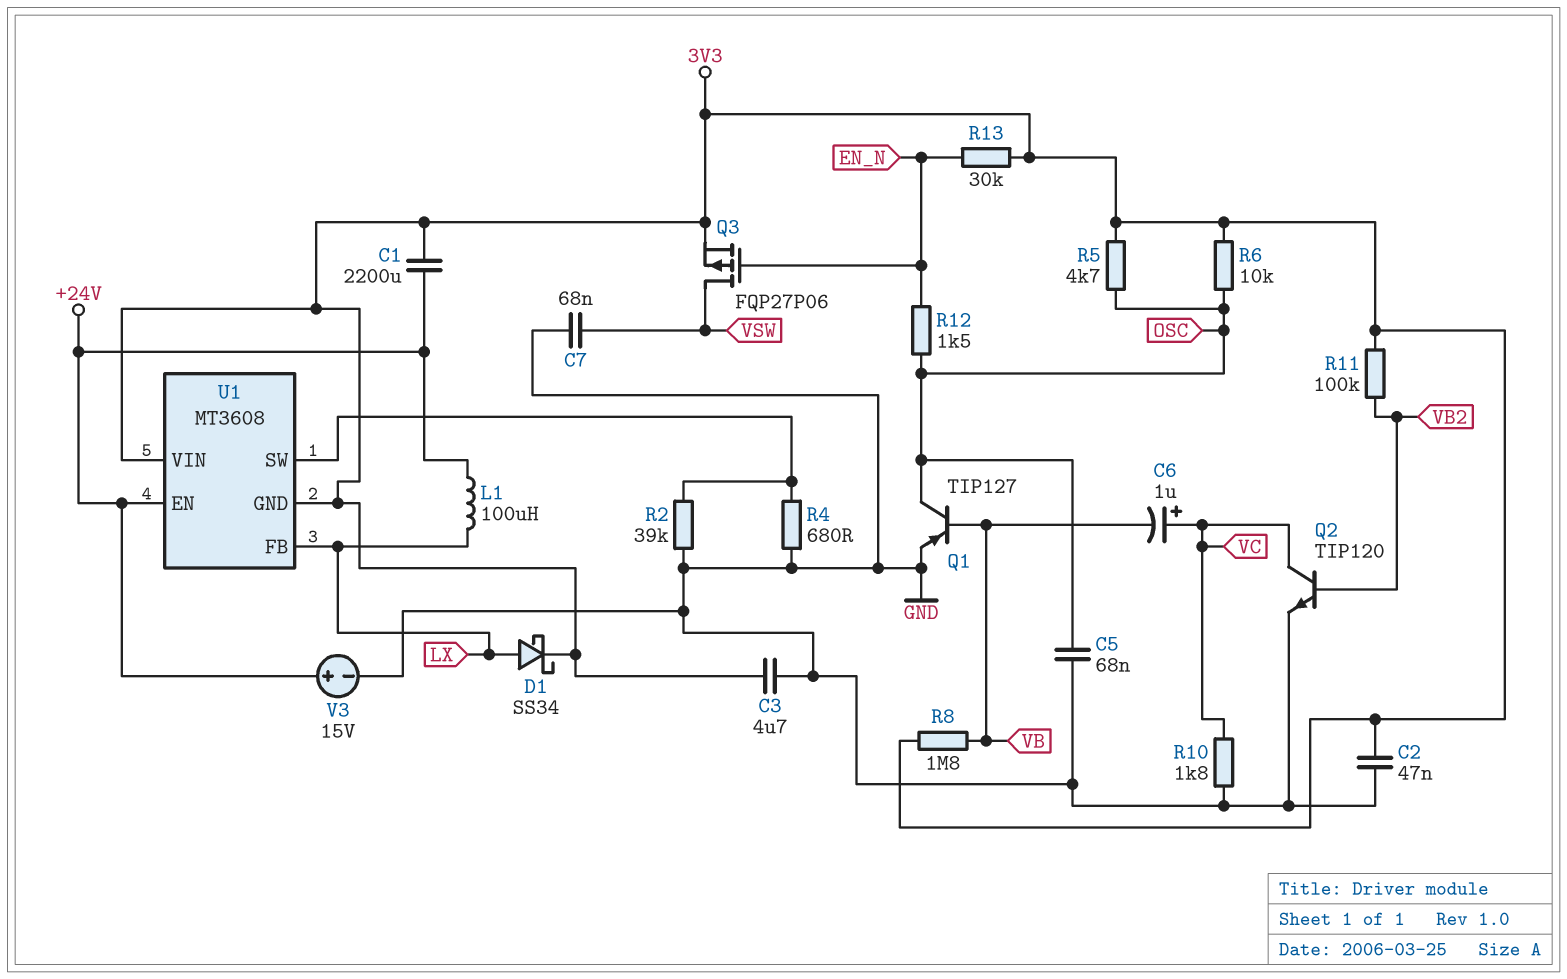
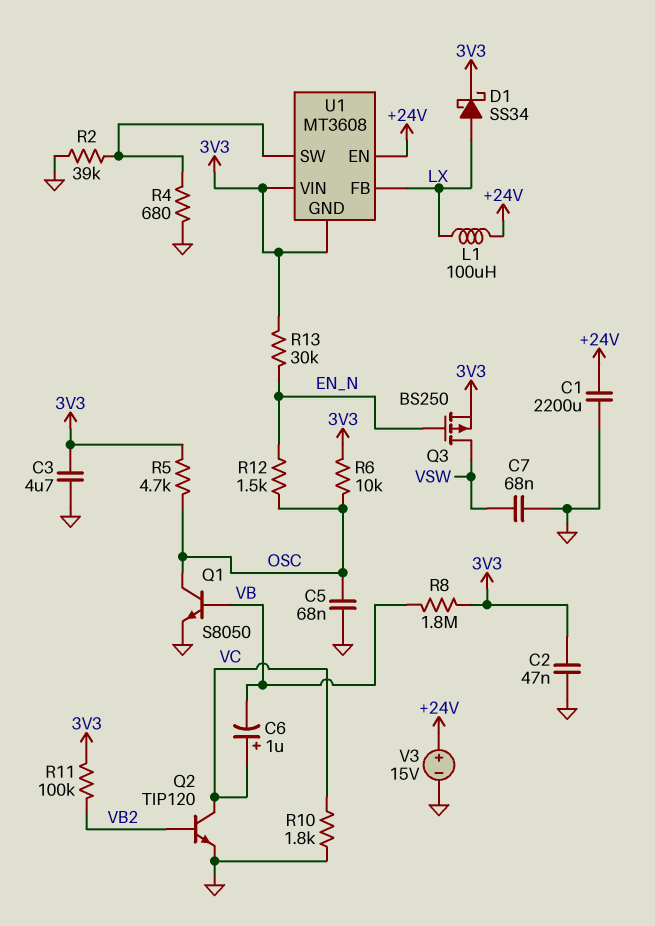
C1: 2200uF (+24V, 3V3) -> 2200uF (+24V, GND)
Q1: PNP TIP127 (B VB, C OSC, E GND) -> NPN S8050 (B VB, C OSC, E GND)
Q3: PMOS FQP27P06 (G EN_N, D VSW, S 3V3) -> PMOS BS250 (G EN_N, D VSW, S 3V3)

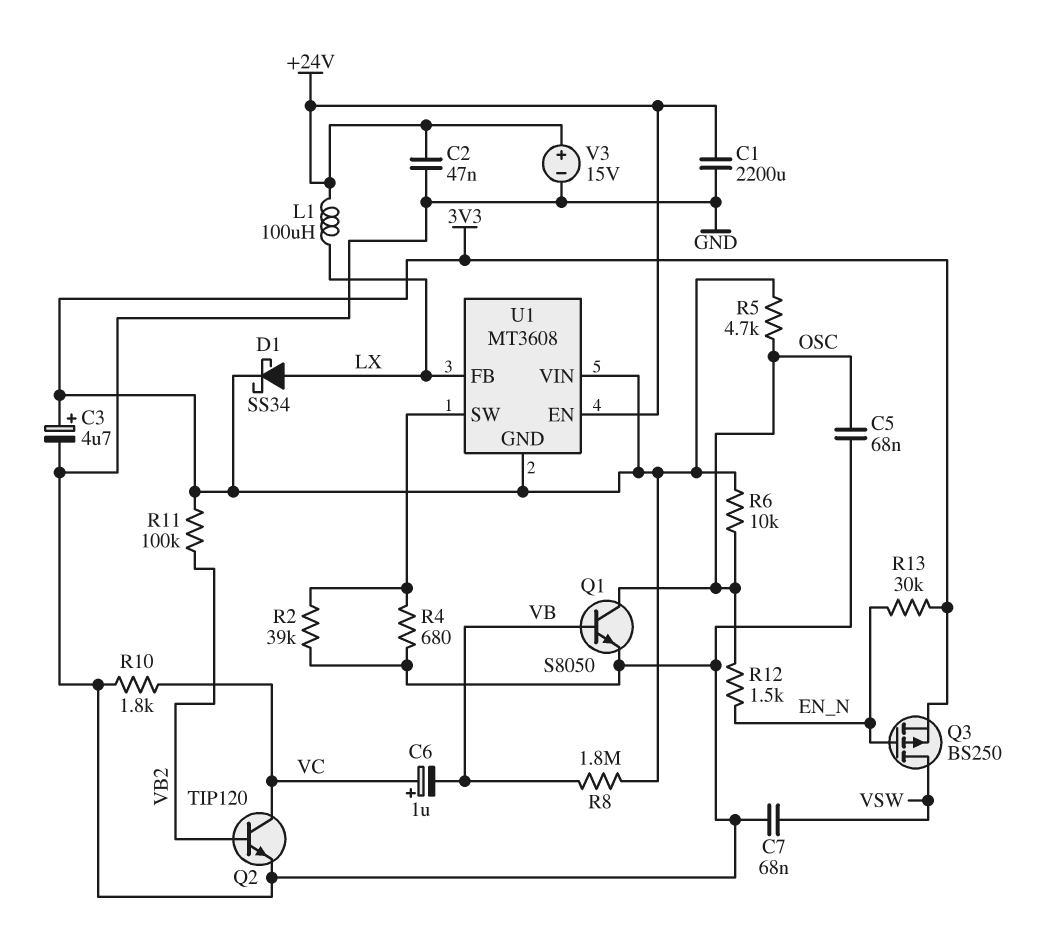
C2: 47nF (3V3, GND) -> 47nF (+24V, GND)
C3: 4.7uF (3V3, GND) -> 4.7uF (plus 3V3, minus GND)

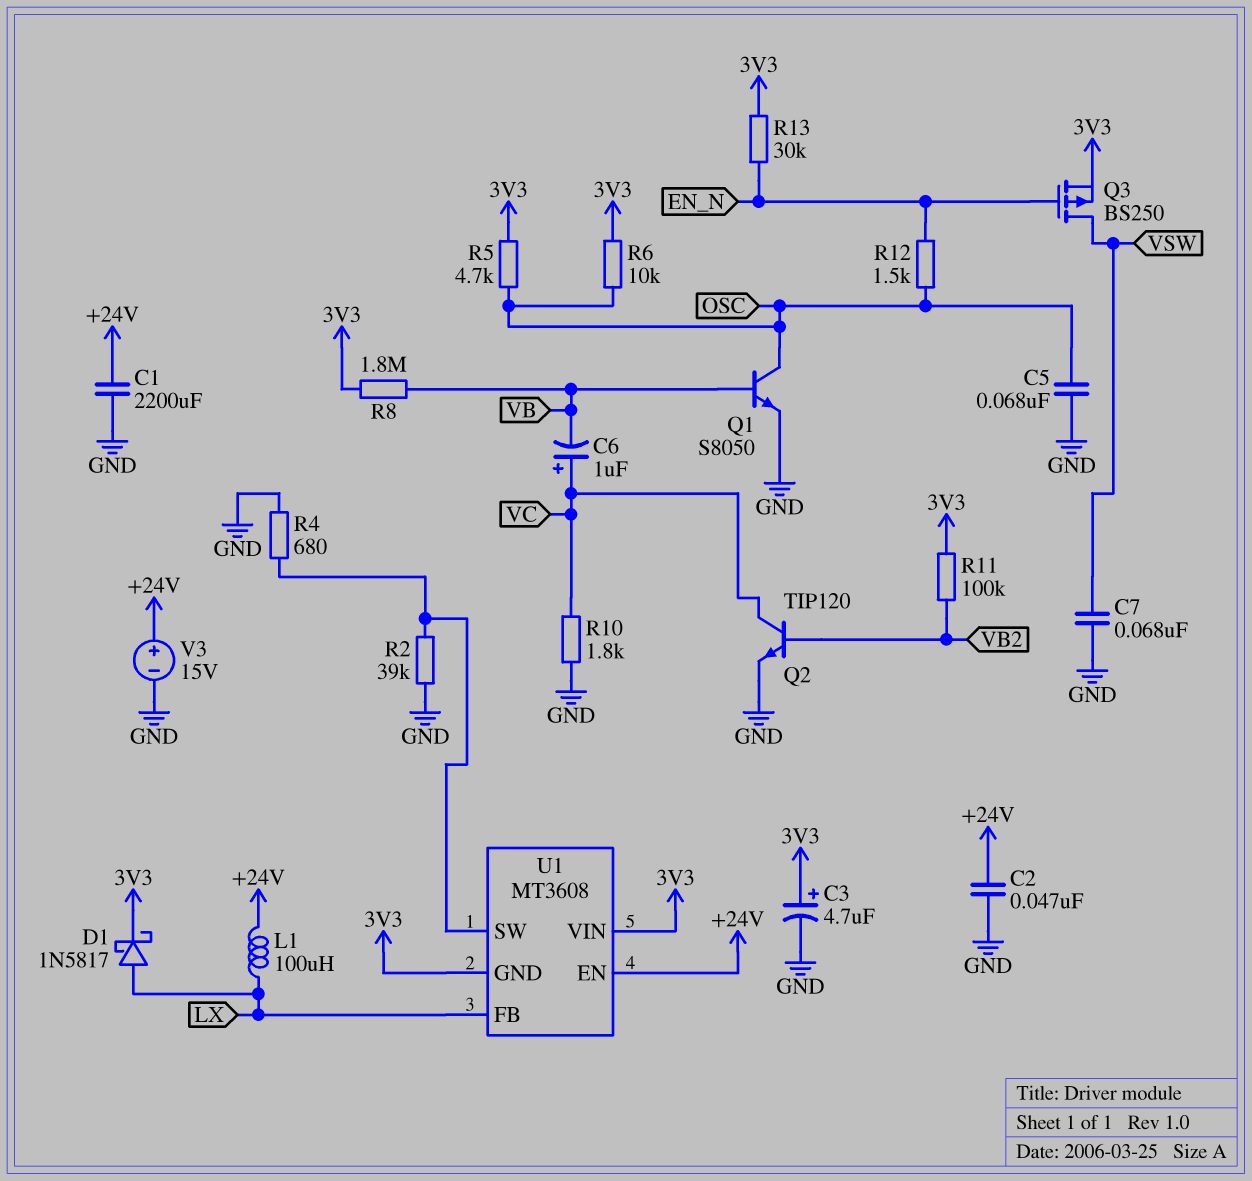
D1: schottky SS34 (A LX, K 3V3) -> schottky 1N5817 (A LX, K 3V3)

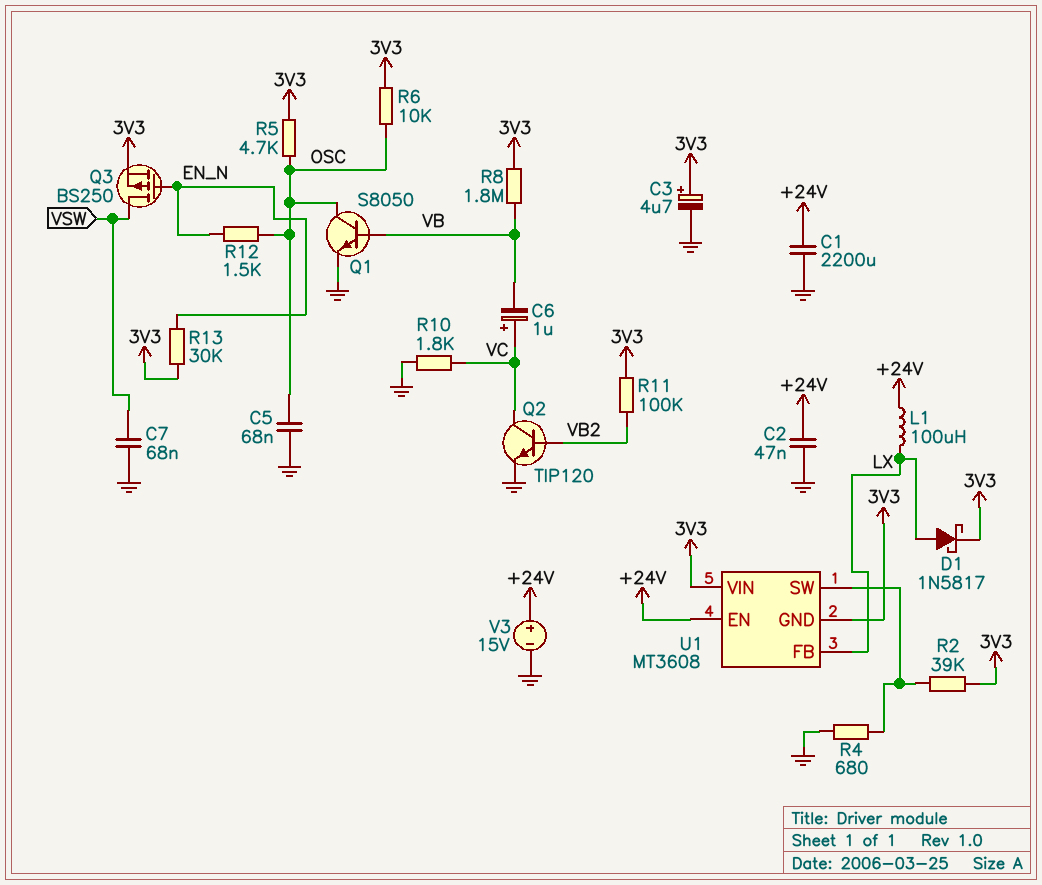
R2: 39k (GND, U1/SW) -> 39k (3V3, U1/SW)

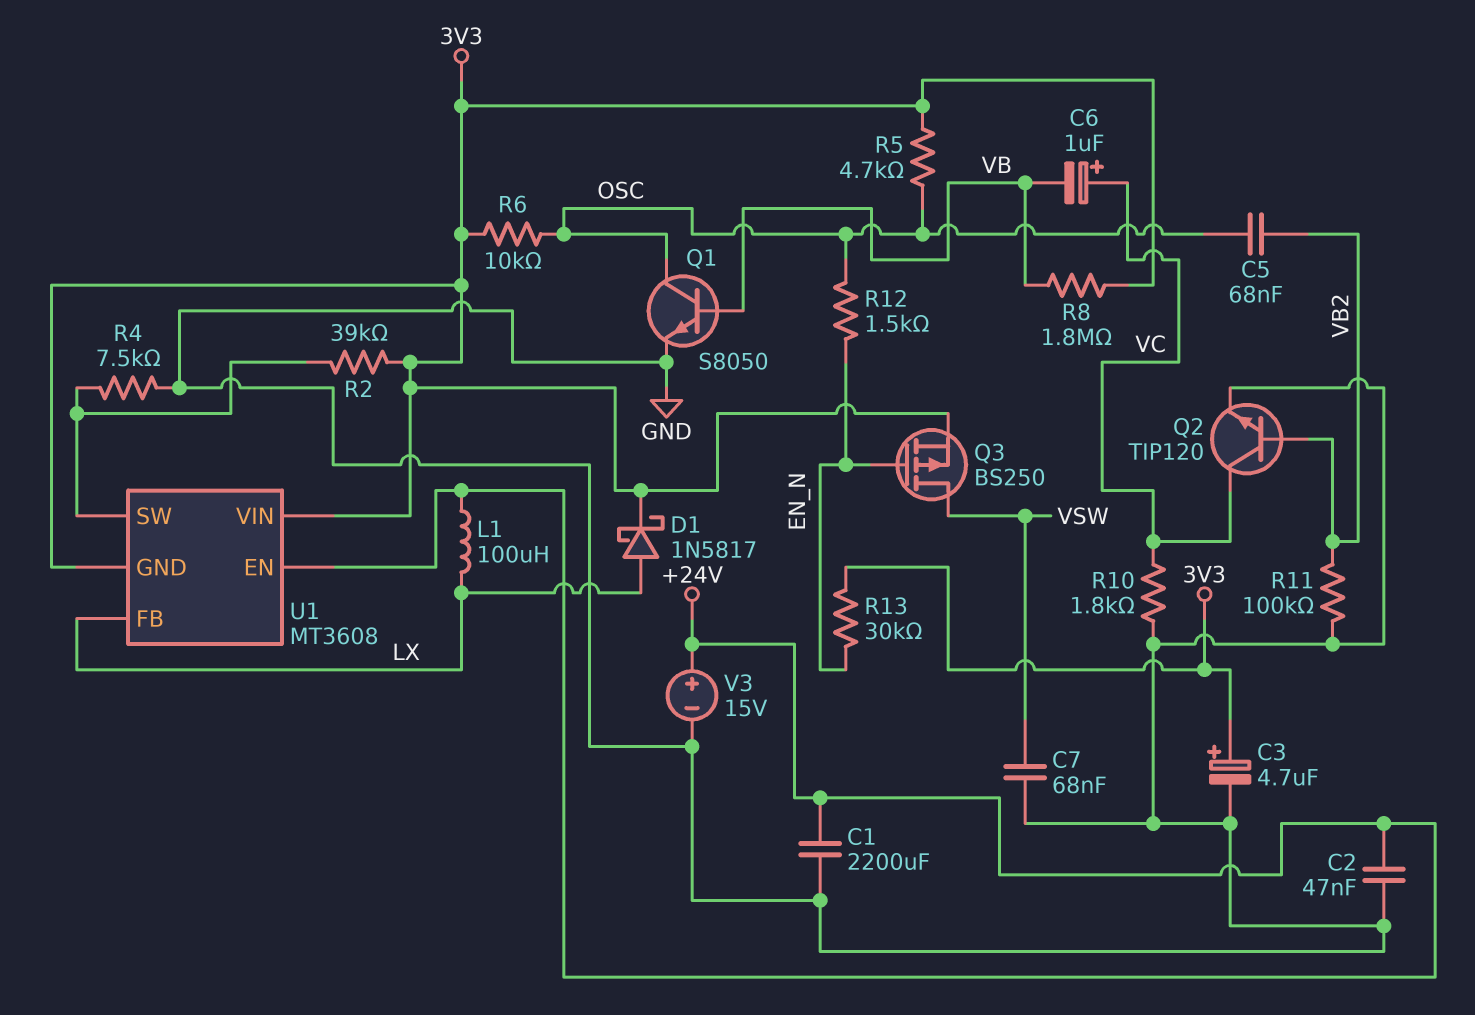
C5: 68nF (GND, OSC) -> 68nF (OSC, VB2)
R4: 680 (GND, U1/SW) -> 7.5k (GND, U1/SW)
R11: 100k (3V3, VB2) -> 100k (GND, VB2)

